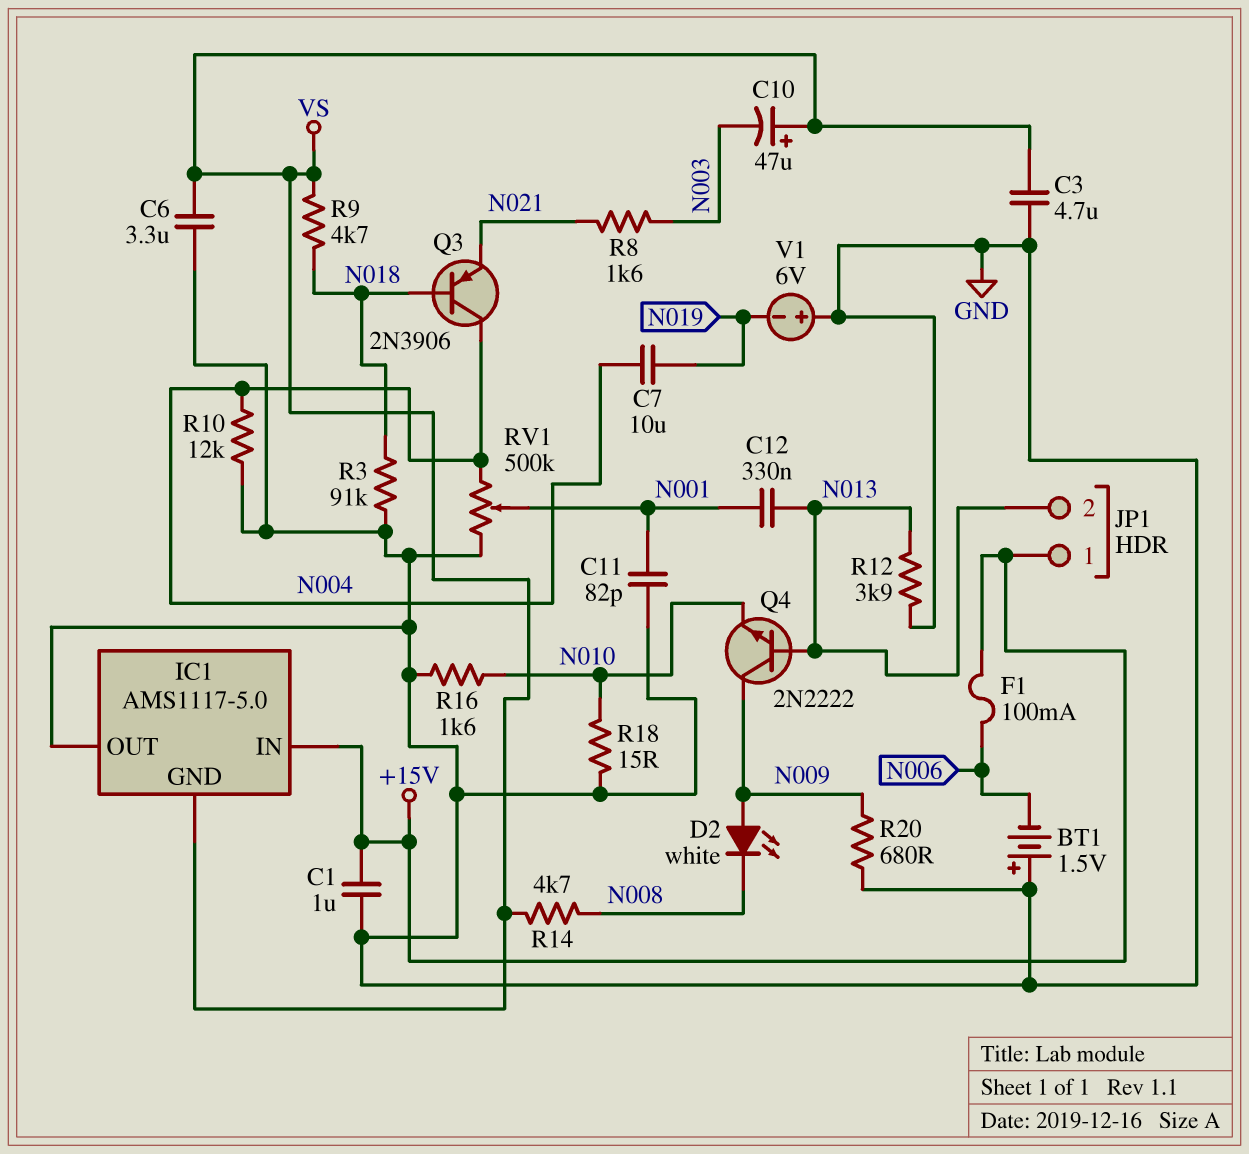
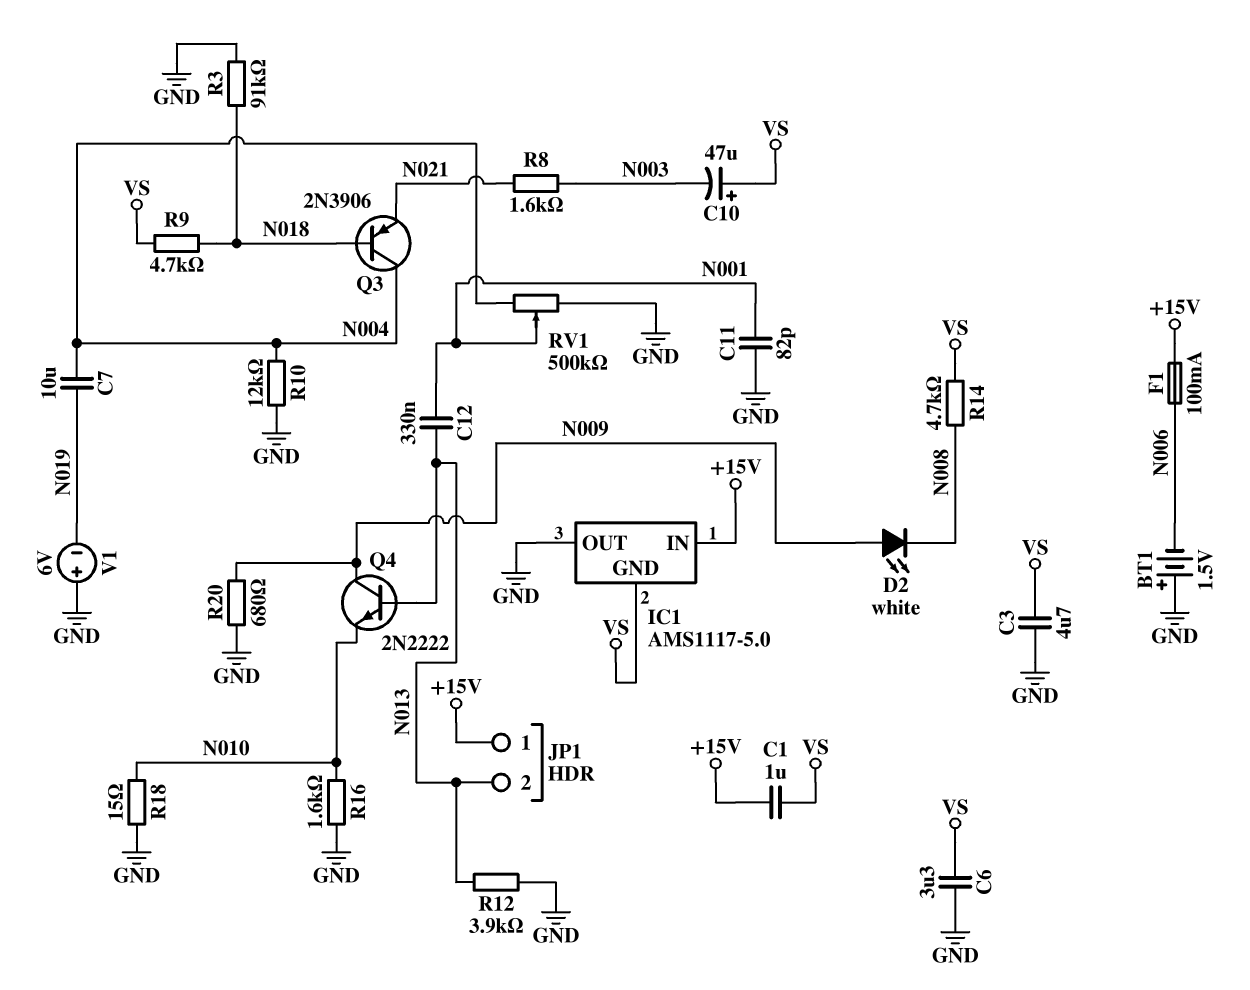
C1: 1uF (+15V, GND) -> 1uF (+15V, VS)

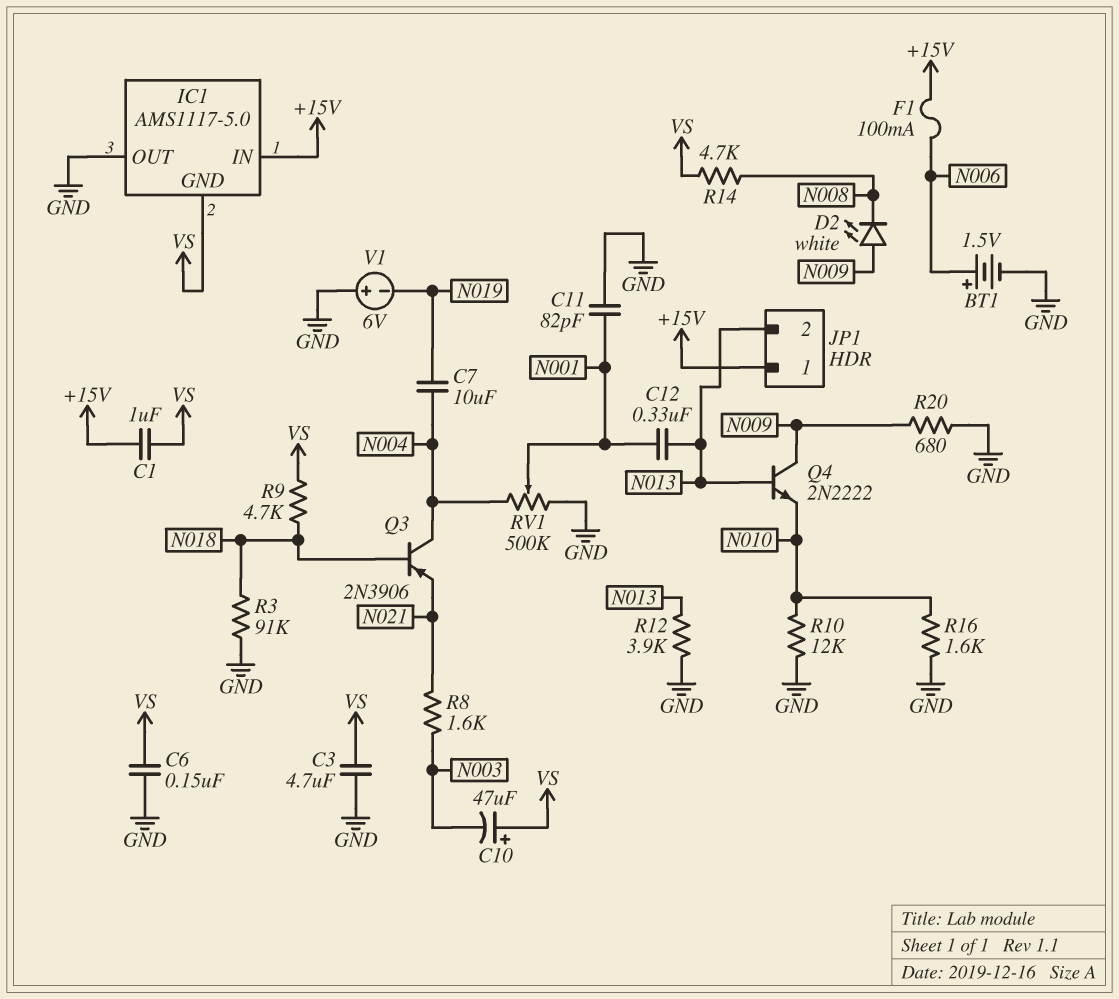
BT1: 1.5V (plus GND, minus N006) -> 1.5V (plus N006, minus GND)
C6: 3.3uF (GND, VS) -> 150nF (GND, VS)
R10: 12k (GND, N004) -> 12k (GND, N010)
R18: 15 (GND, N010) -> none

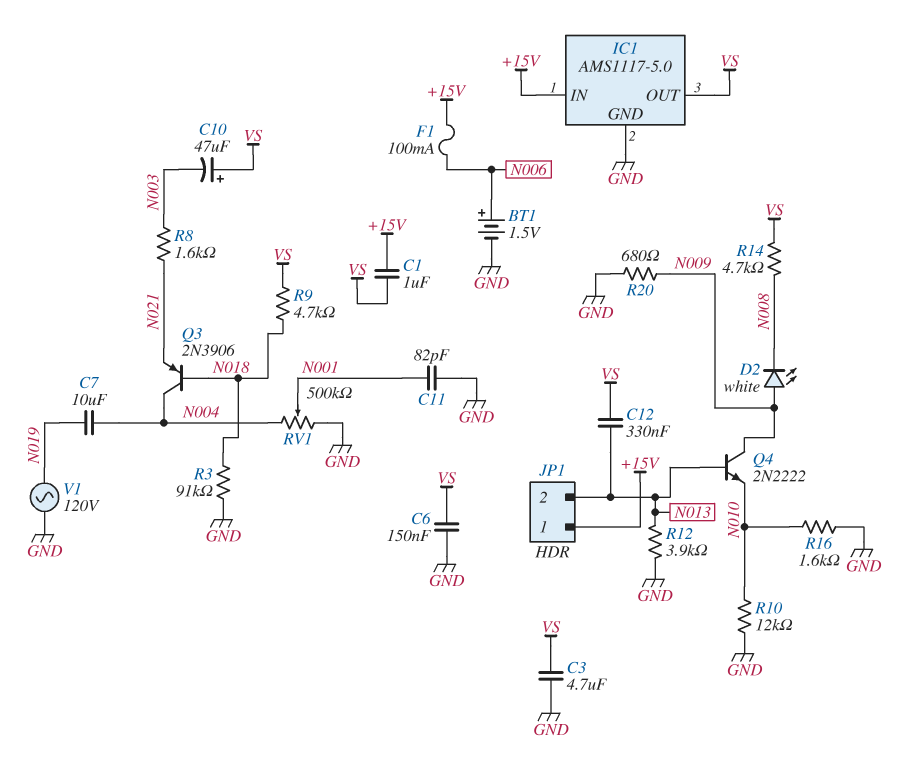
C12: 330nF (N001, N013) -> 330nF (N013, VS)
IC1 pin GND: VS -> GND
IC1 pin OUT: GND -> VS
V1: 6V (plus GND, minus N019) -> AC 120V (GND, N019)

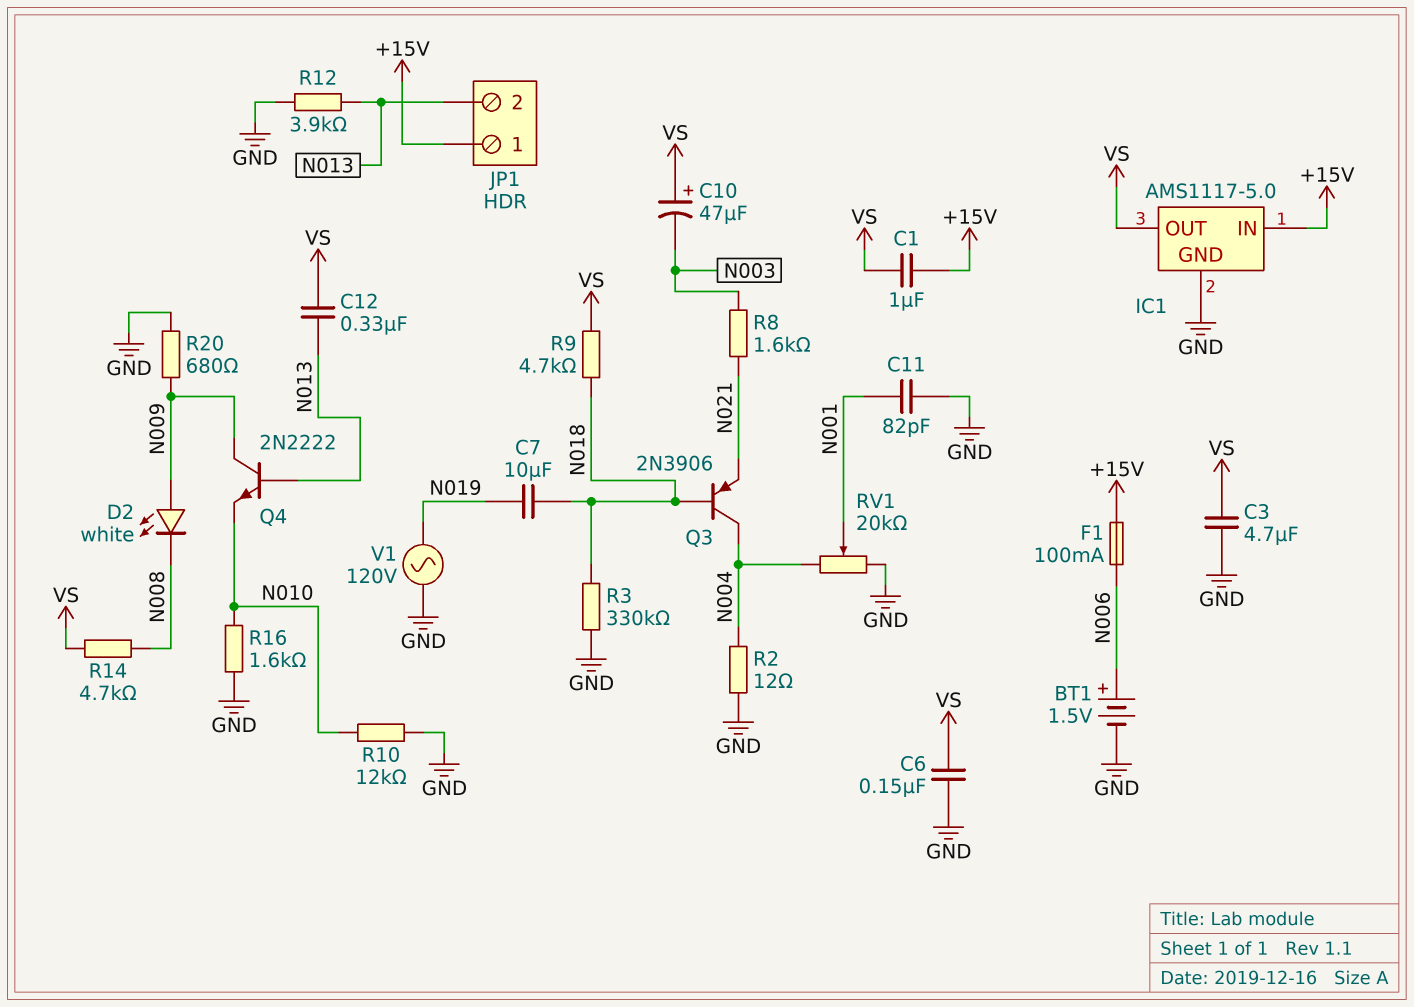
C7: 10uF (N004, N019) -> 10uF (N018, N019)
R2: none -> 12 (GND, N004)
R3: 91k (GND, N018) -> 330k (GND, N018)
RV1: 500k (GND, N004, wiper N001) -> 20k (GND, N004, wiper N001)

